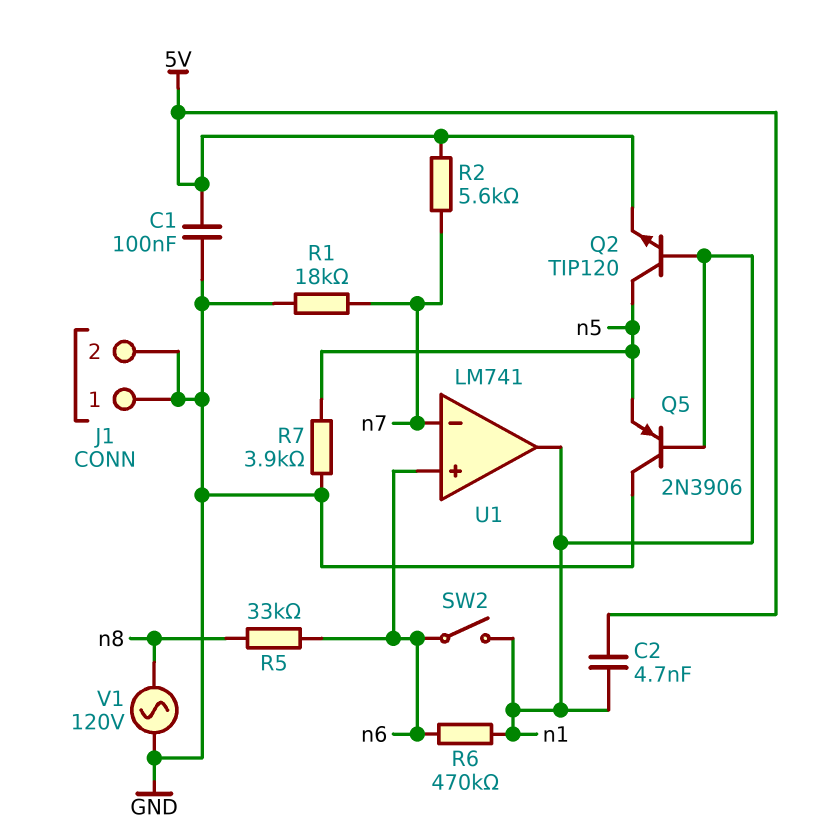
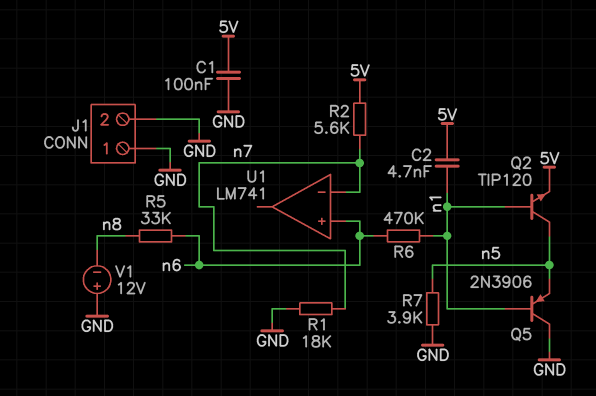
SW2: switch (n1, n6) -> none
U1 pin out: n1 -> none
V1: AC 120V (GND, n8) -> 12V (plus GND, minus n8)

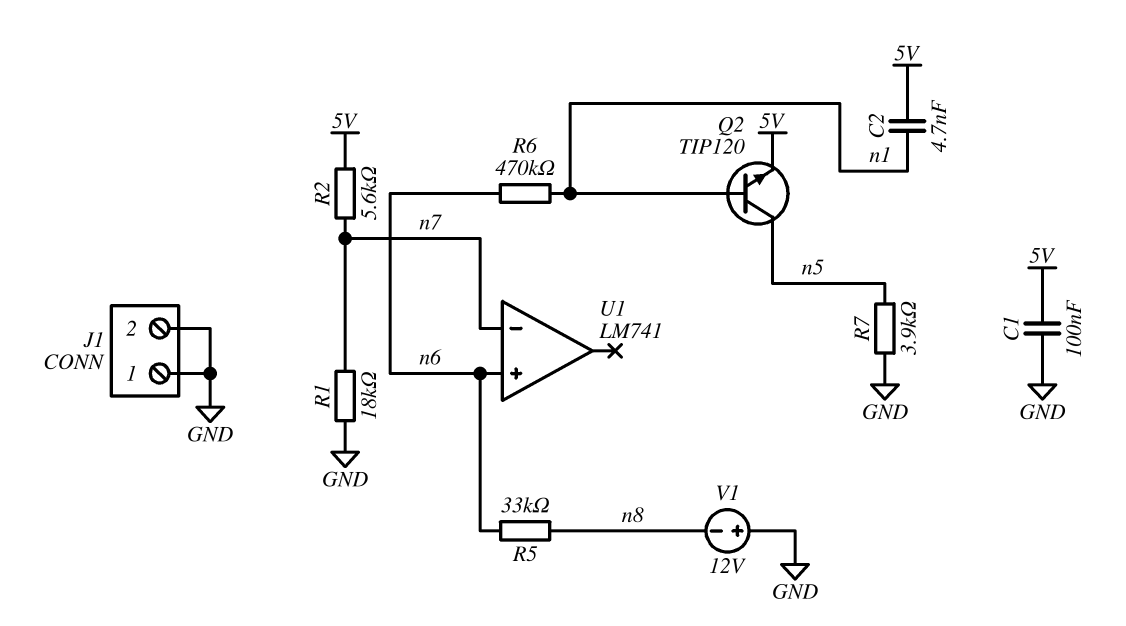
Q5: PNP 2N3906 (B n1, C GND, E n5) -> none

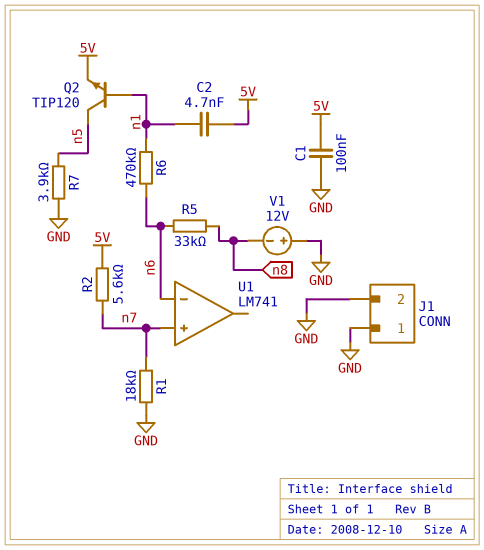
U1 pin in+: n6 -> n7
U1 pin in-: n7 -> n6

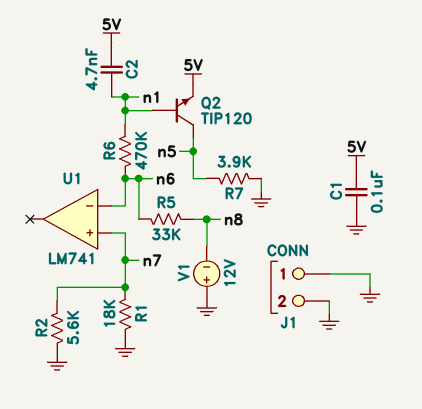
R2: 5.6k (5V, n7) -> 5.6k (GND, n7)

